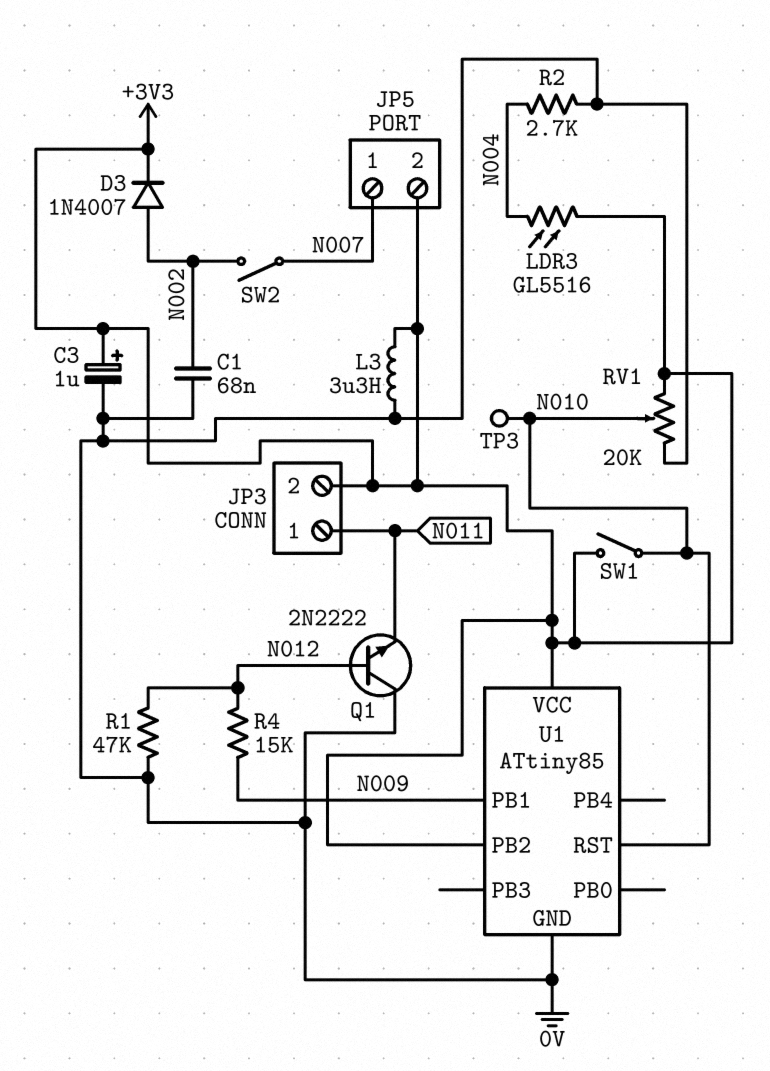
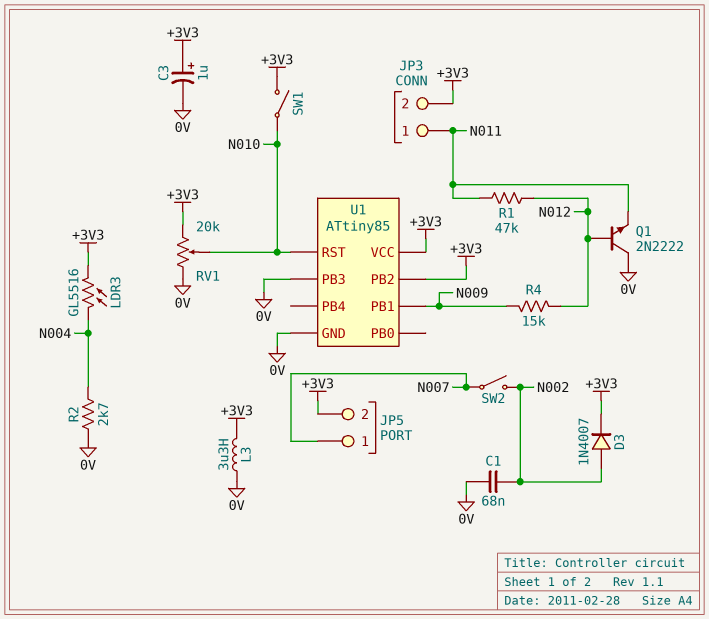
R1: 47k (0V, N012) -> 47k (N011, N012)
TP3: test point (N010) -> none
U1 pin PB3: none -> 0V

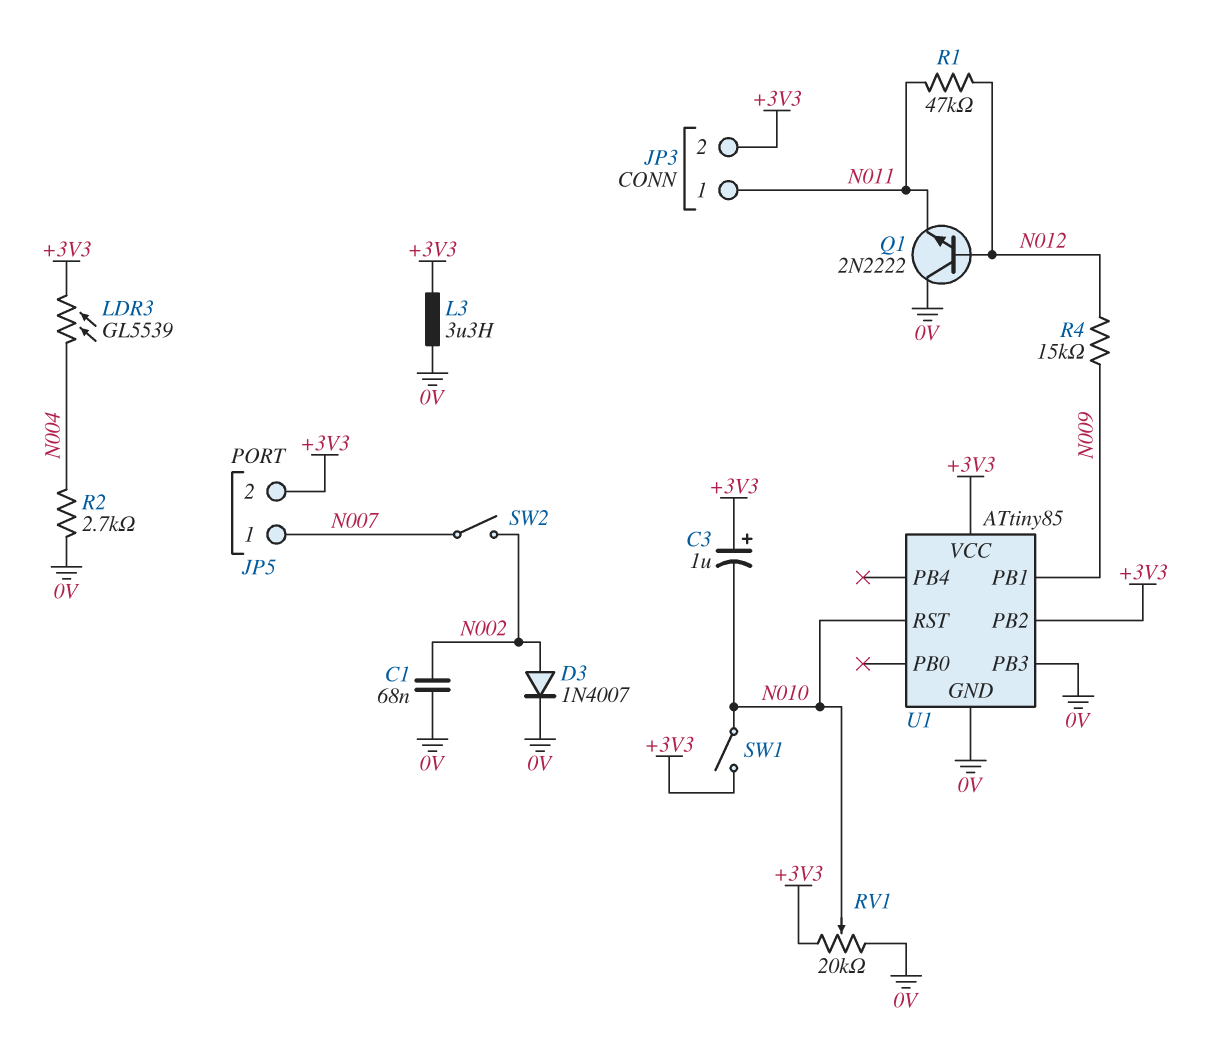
C3: 1uF (plus +3V3, minus 0V) -> 1uF (plus +3V3, minus N010)
D3: diode 1N4007 (A N002, K +3V3) -> diode 1N4007 (A N002, K 0V)
LDR3: GL5516 (+3V3, N004) -> GL5539 (+3V3, N004)

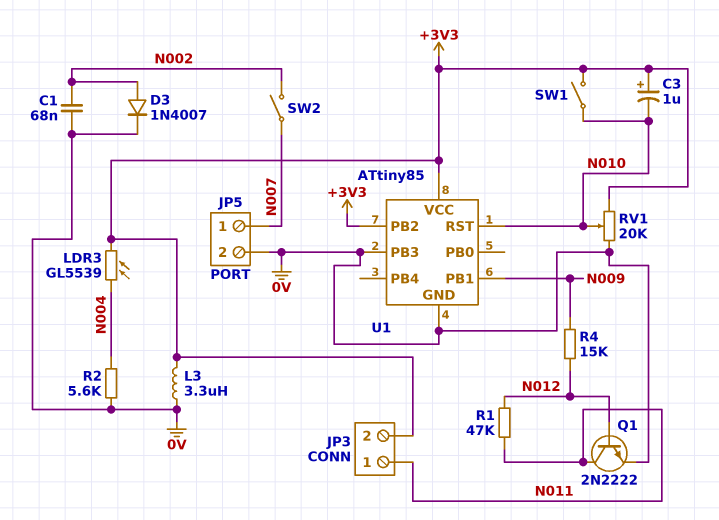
JP5 pin 2: +3V3 -> 0V
Q1: NPN 2N2222 (B N012, C 0V, E N011) -> NPN 2N2222 (B N012, C N011, E 0V)
R2: 2.7k (0V, N004) -> 5.6k (0V, N004)

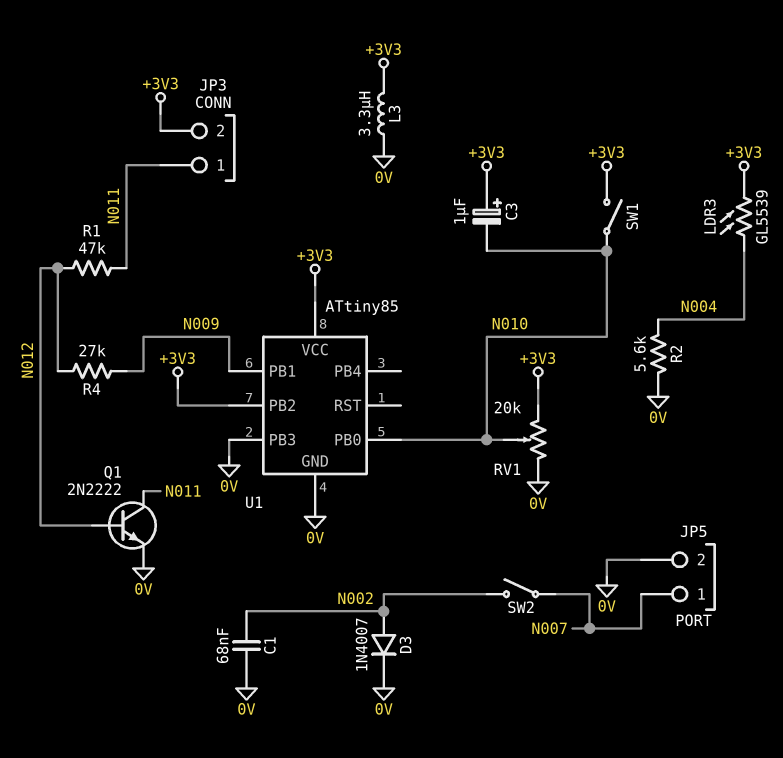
R4: 15k (N009, N012) -> 27k (N009, N012)
U1 pin PB0: none -> N010
U1 pin RST: N010 -> none

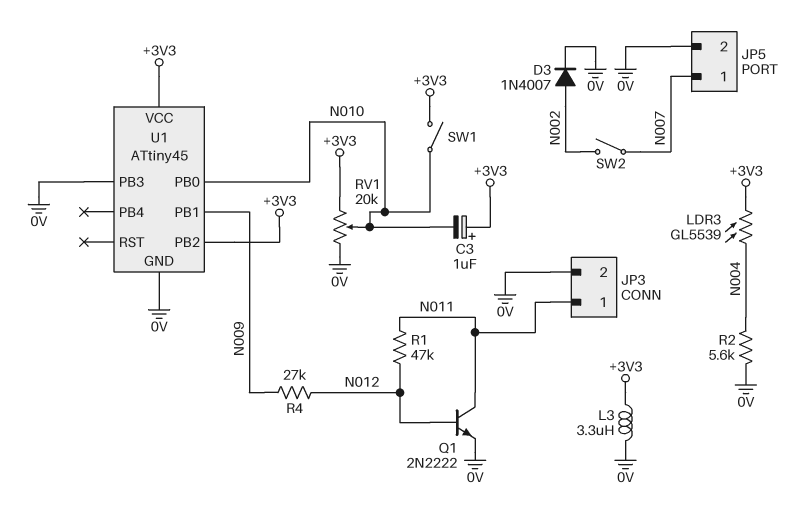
C1: 68nF (0V, N002) -> none
JP3 pin 2: +3V3 -> 0V
U1: ATtiny85 -> ATtiny45

